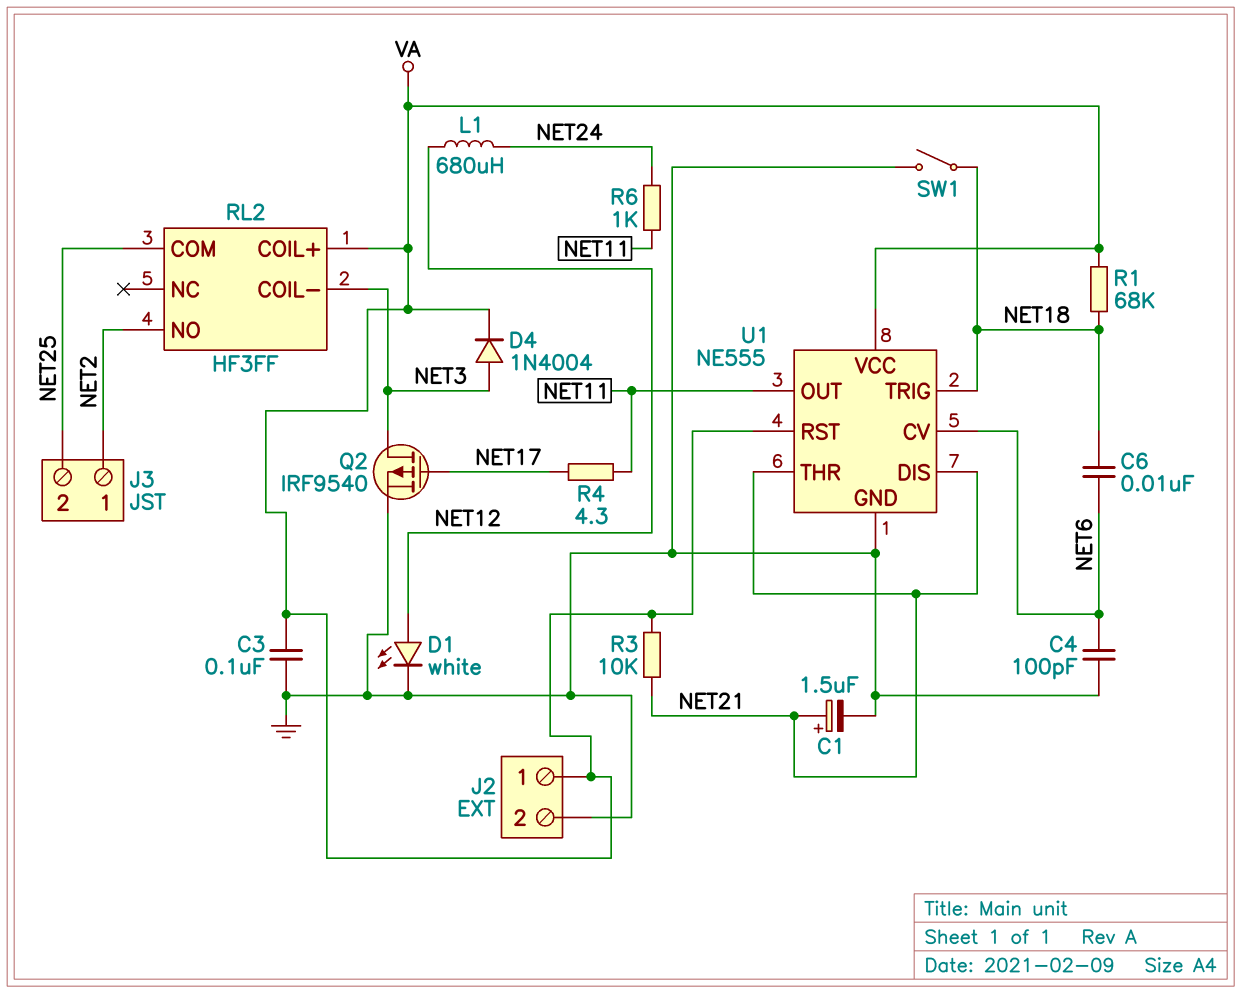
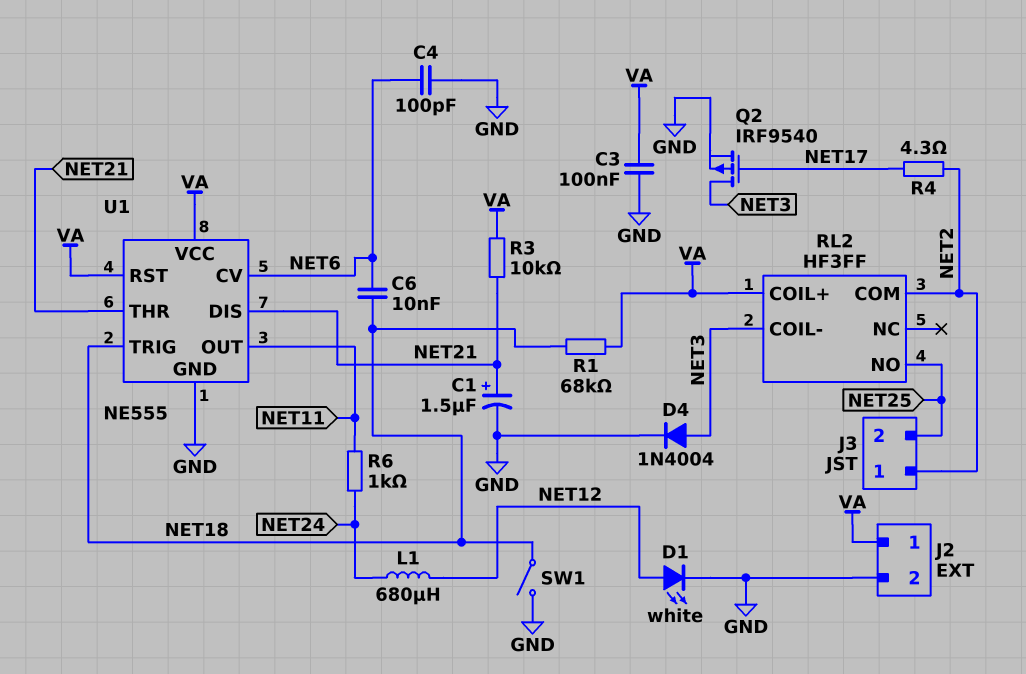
D4: diode 1N4004 (A NET3, K VA) -> diode 1N4004 (A NET3, K GND)
R4: 4.3 (NET11, NET17) -> 4.3 (NET2, NET17)
RL2 pin COM: NET25 -> NET2
RL2 pin NO: NET2 -> NET25

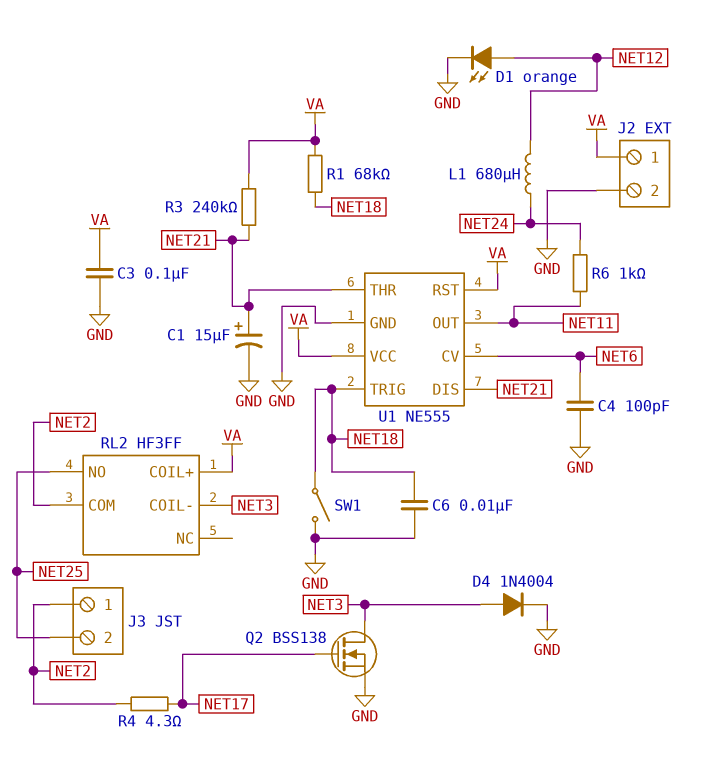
C1: 1.5uF (plus NET21, minus GND) -> 15uF (plus NET21, minus GND)
C6: 10nF (NET6, NET18) -> 10nF (GND, NET18)
D1: LED white (A NET12, K GND) -> LED orange (A NET12, K GND)
Q2: PMOS IRF9540 (G NET17, D NET3, S GND) -> NMOS BSS138 (G NET17, D NET3, S GND)
R3: 10k (NET21, VA) -> 240k (NET21, VA)

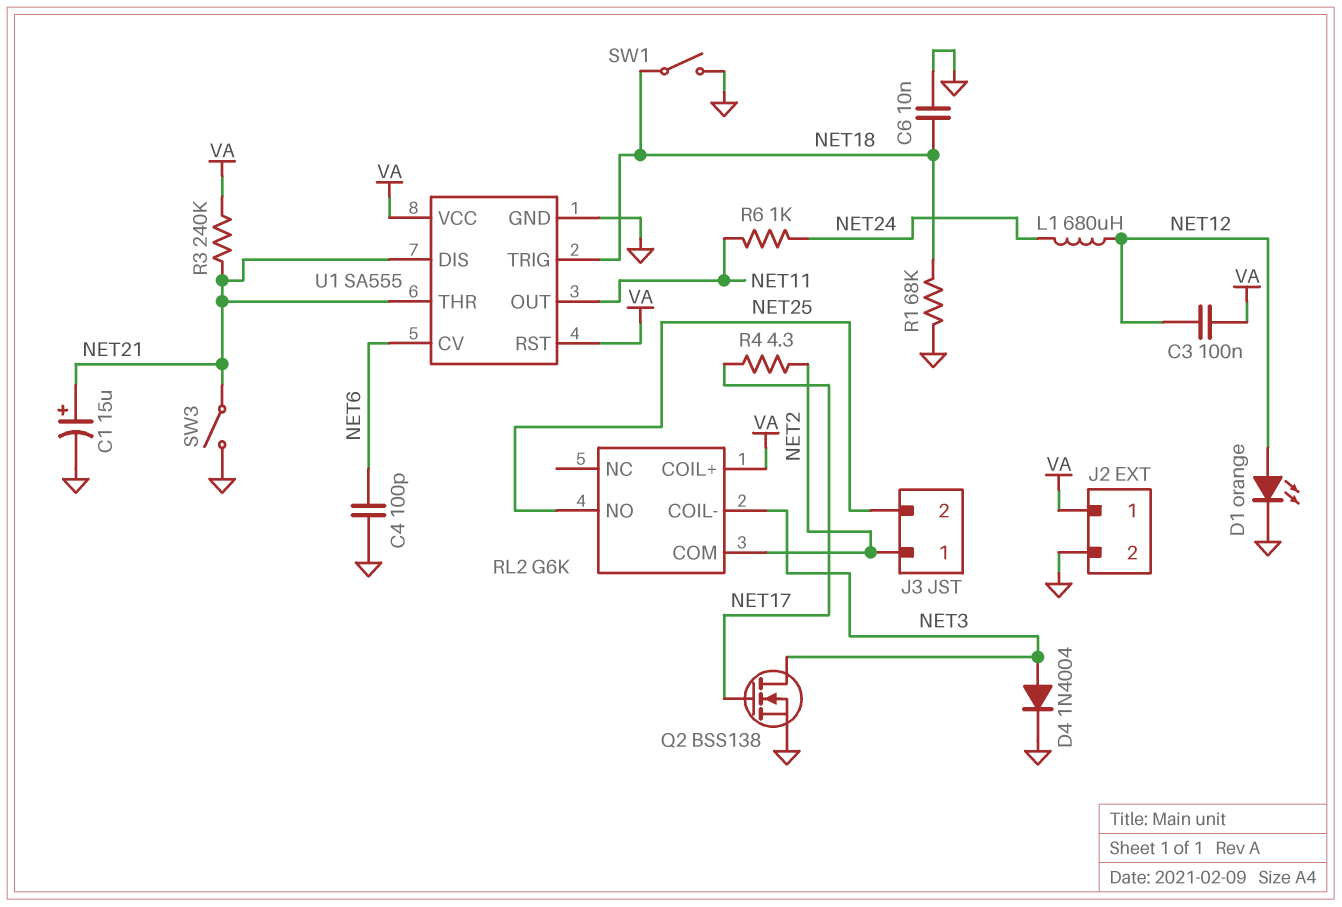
C3: 100nF (GND, VA) -> 100nF (NET12, VA)
R1: 68k (NET18, VA) -> 68k (GND, NET18)
RL2: HF3FF -> G6K
SW3: none -> switch (GND, NET21)
U1: NE555 -> SA555

